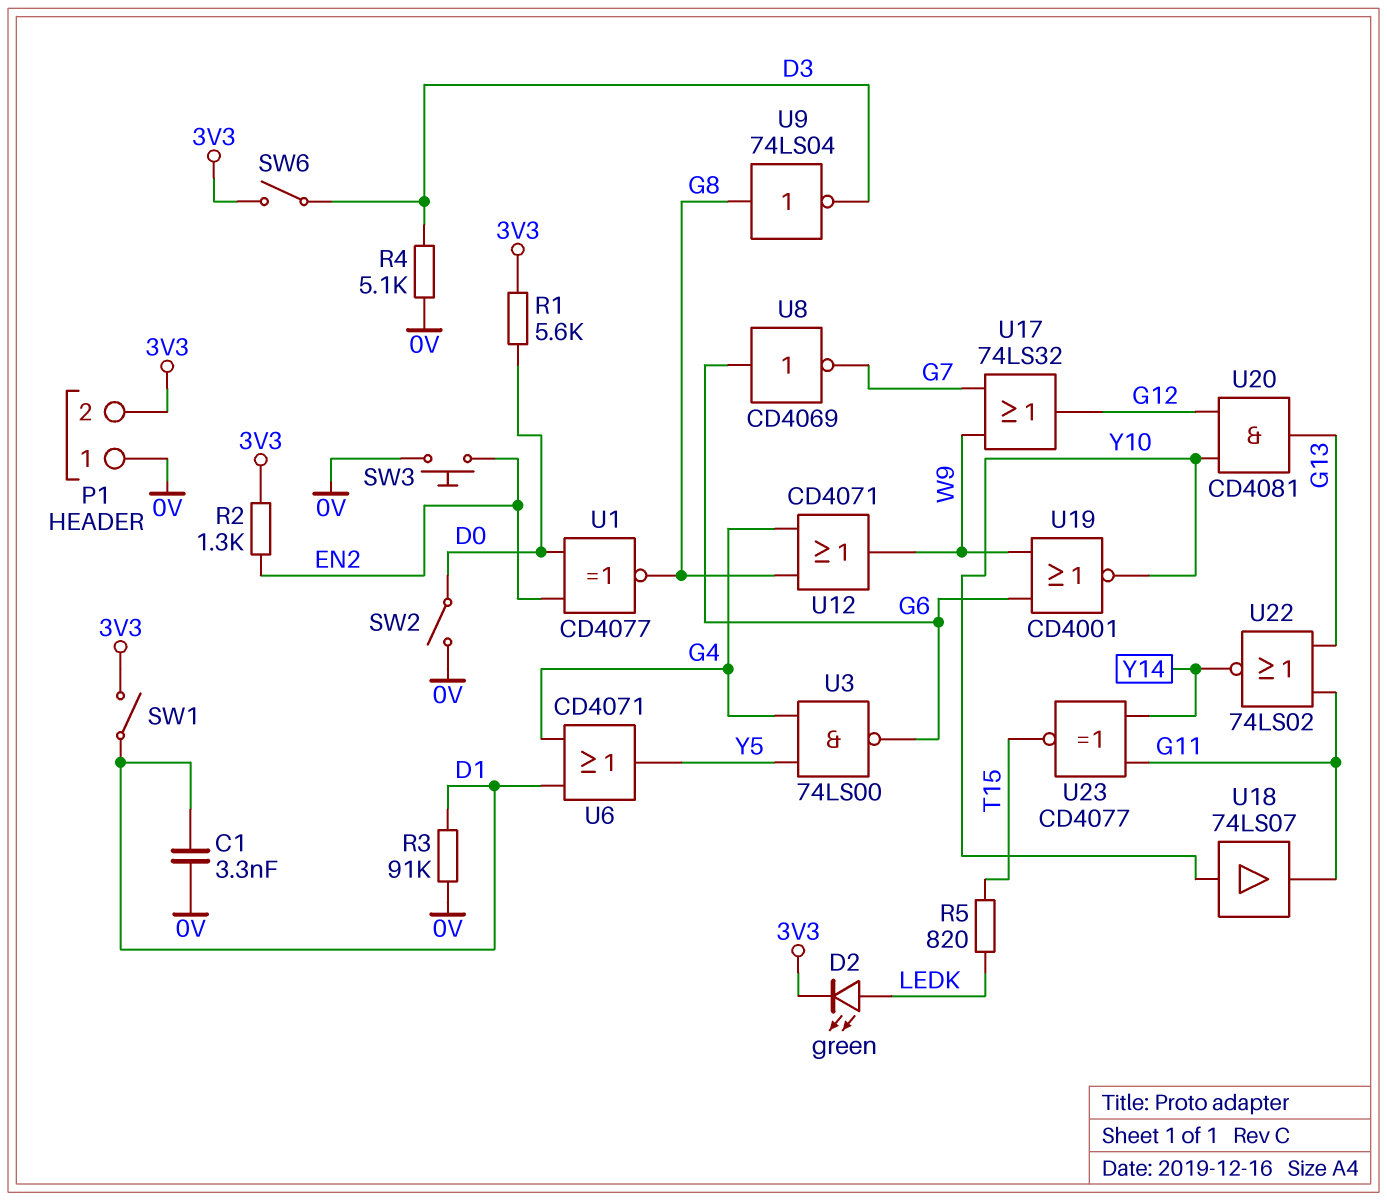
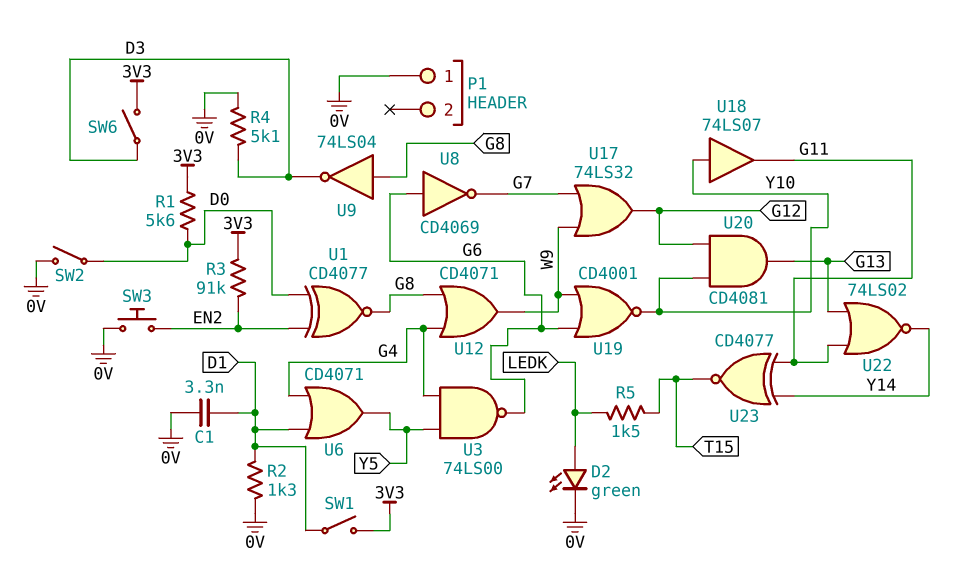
D2: LED green (A LEDK, K 3V3) -> LED green (A LEDK, K 0V)
P1 pin 2: 3V3 -> none
R2: 1.3k (3V3, EN2) -> 1.3k (0V, D1)
R3: 91k (0V, D1) -> 91k (3V3, EN2)
R5: 820 (LEDK, T15) -> 1.5k (LEDK, T15)

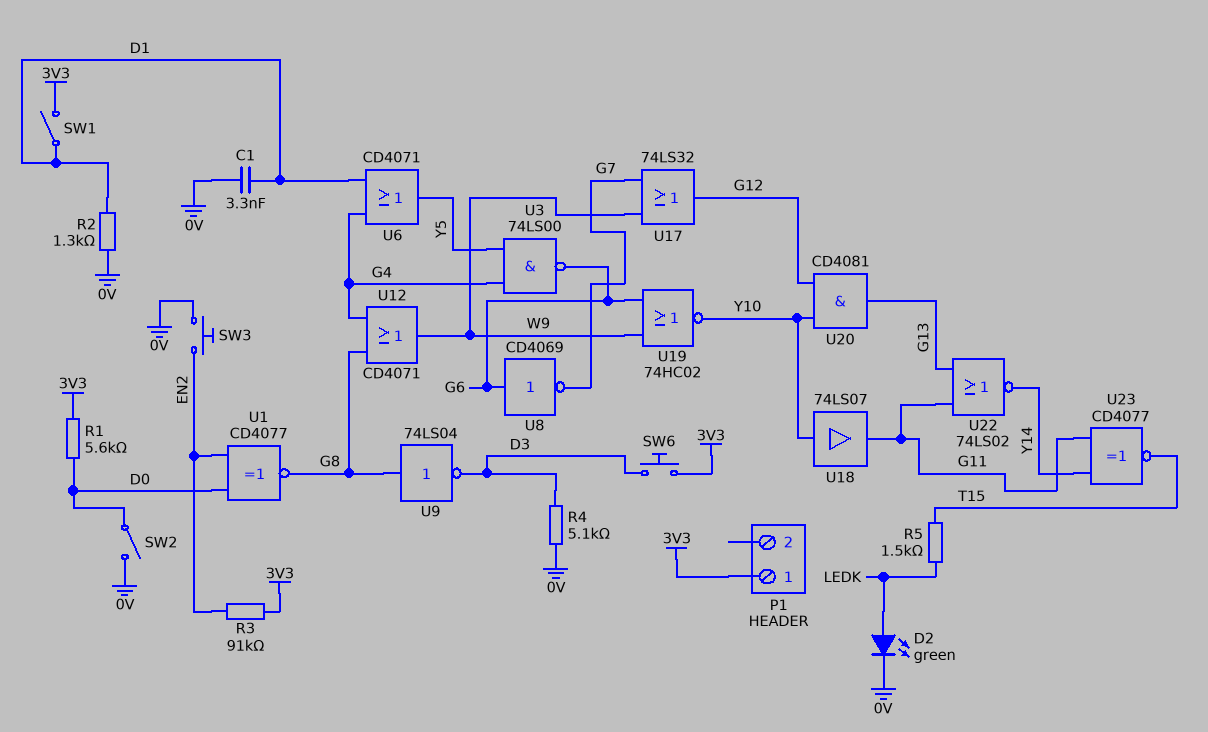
P1 pin 1: 0V -> 3V3
SW6: switch (3V3, D3) -> button (3V3, D3)
U19: NOR CD4001 (in G6, in W9, out Y10) -> NOR 74HC02 (in G6, in W9, out Y10)

